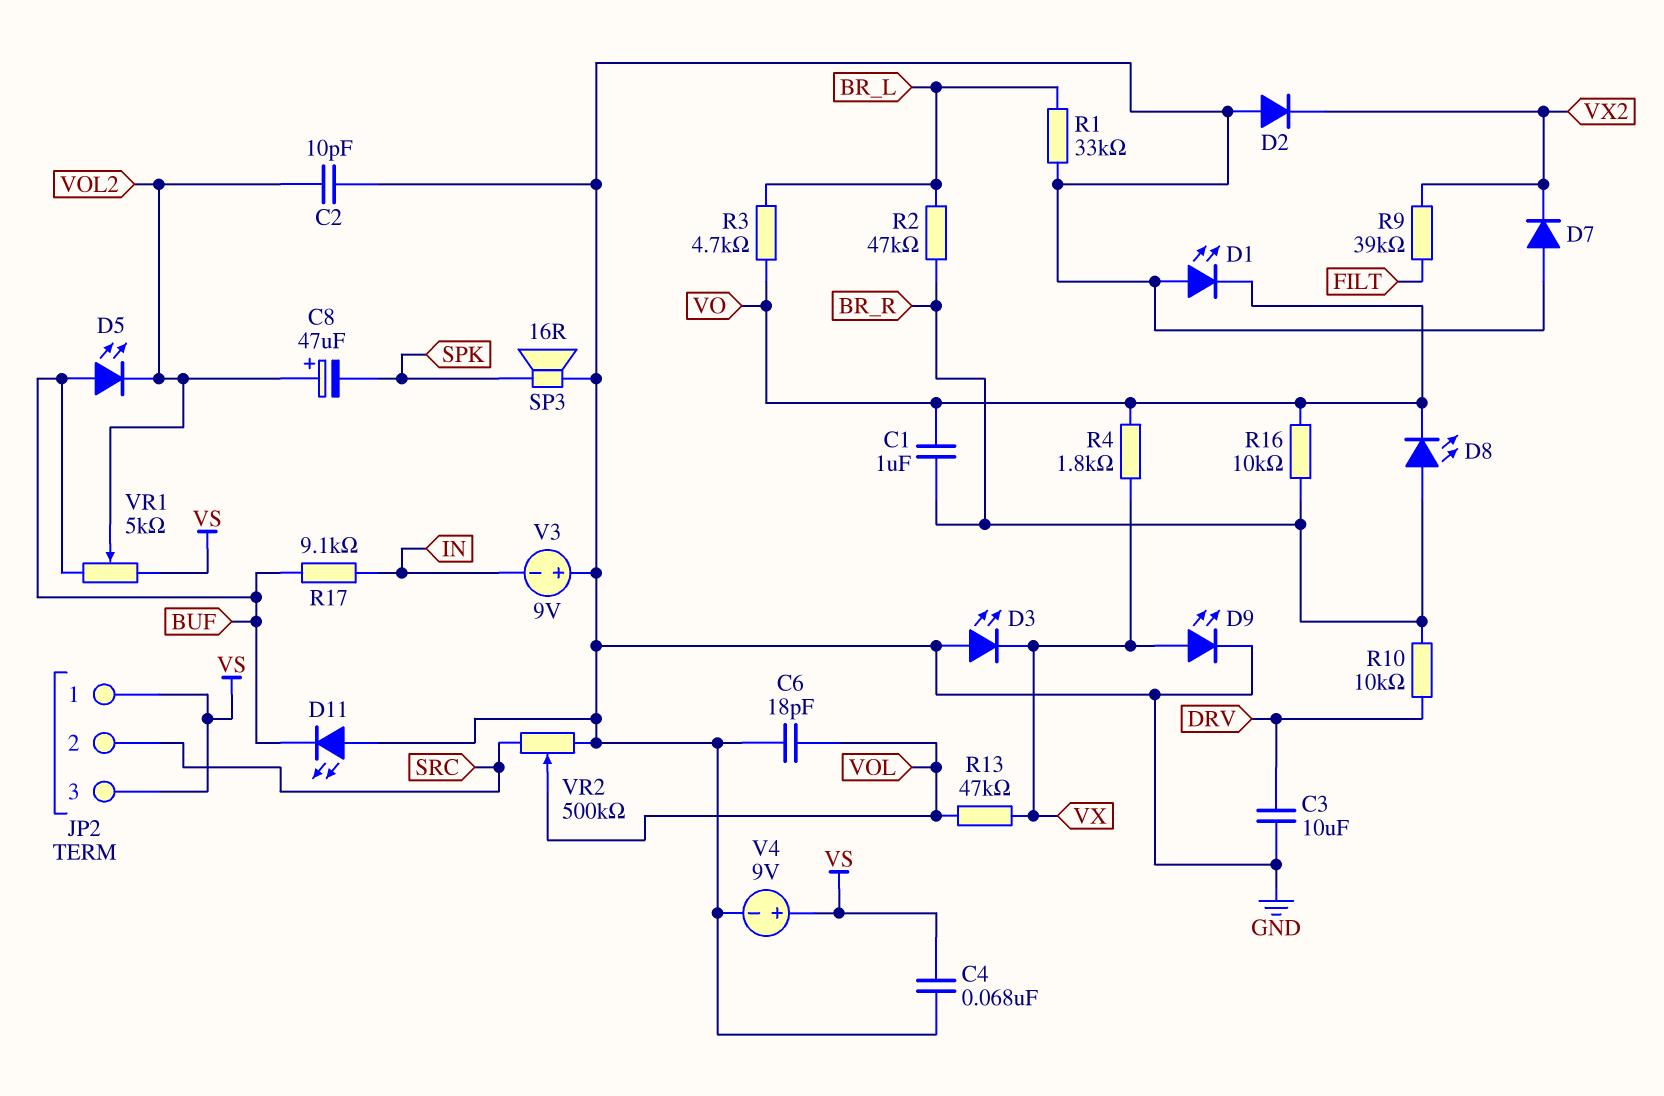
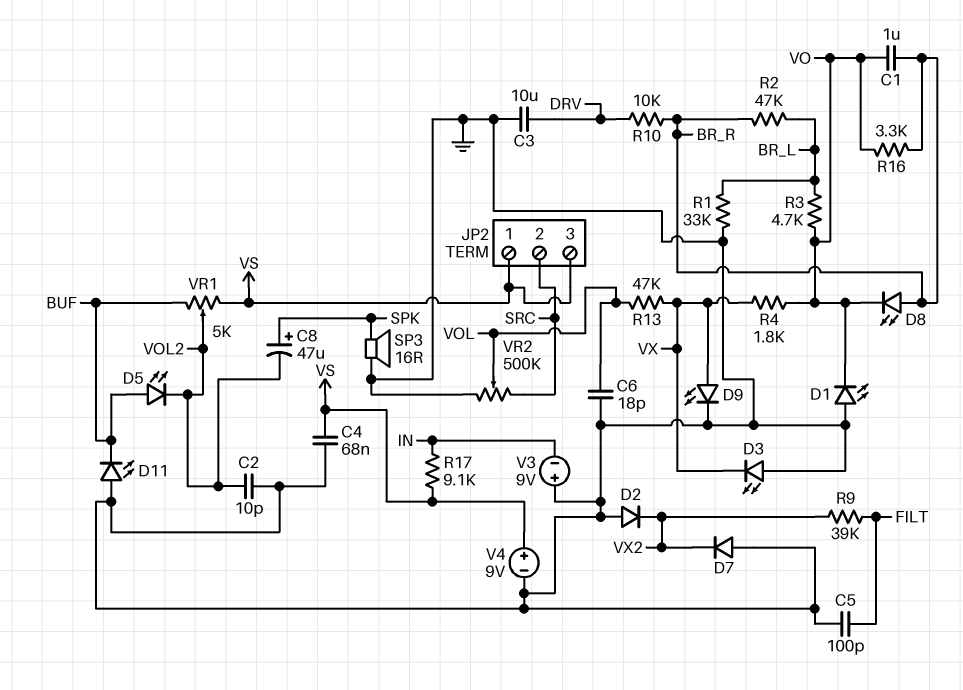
C5: none -> 100pF (FILT, GND)
C8: 47uF (plus VOL2, minus SPK) -> 47uF (plus SPK, minus VOL2)
R16: 10k (BR_R, VO) -> 3.3k (BR_R, VO)
R17: 9.1k (BUF, IN) -> 9.1k (IN, VS)

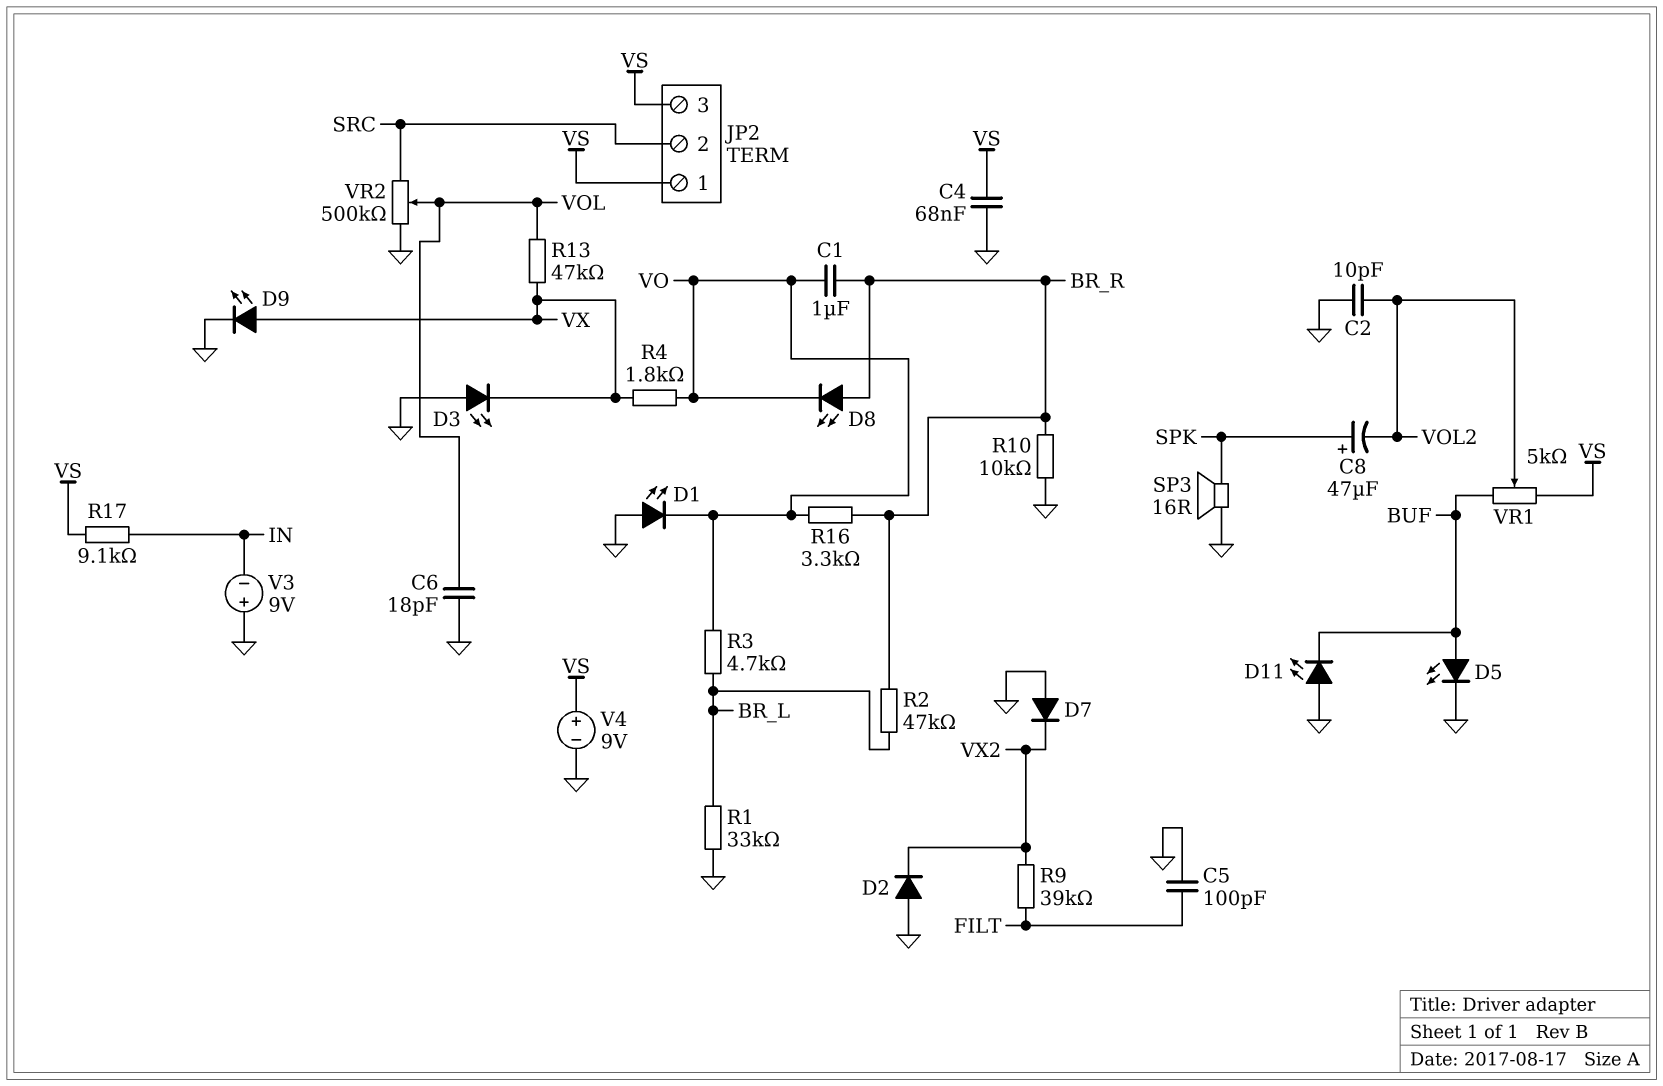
C3: 10uF (DRV, GND) -> none
D5: LED (A BUF, K VOL2) -> LED (A BUF, K GND)
R10: 10k (BR_R, DRV) -> 10k (BR_R, GND)

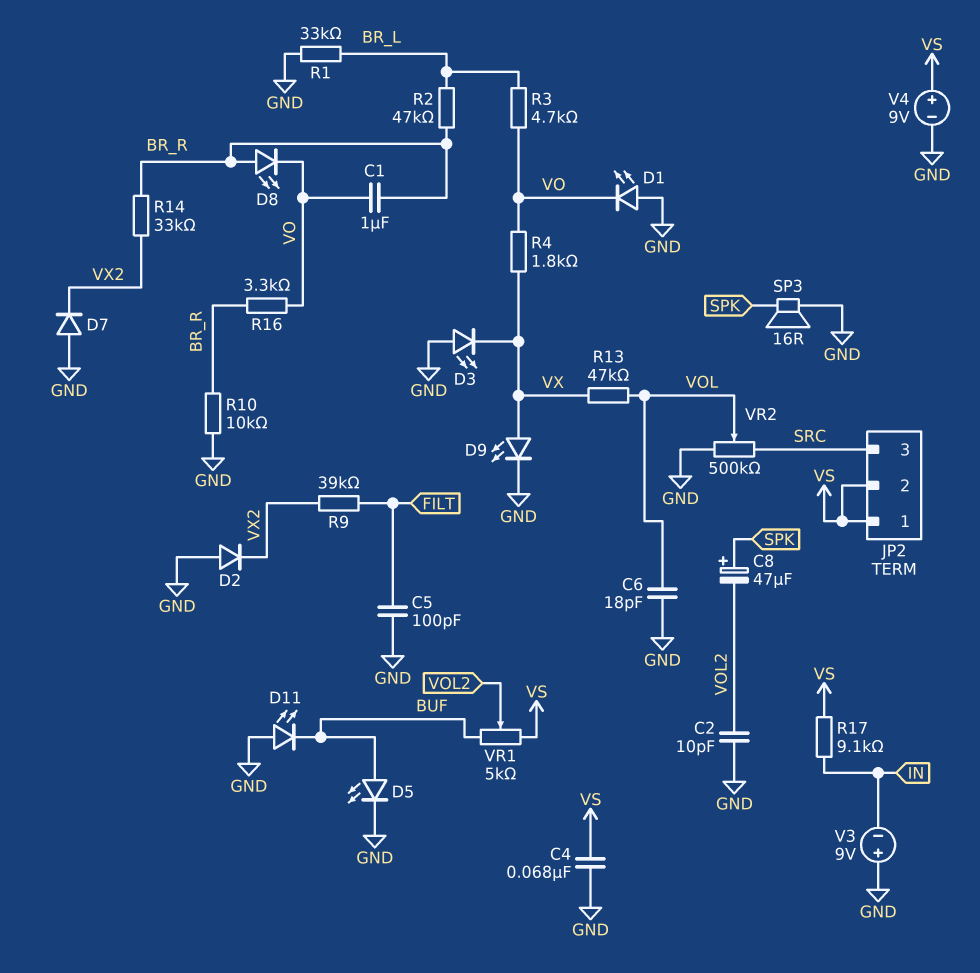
JP2 pin 2: SRC -> VS
JP2 pin 3: VS -> SRC
R14: none -> 33k (BR_R, VX2)

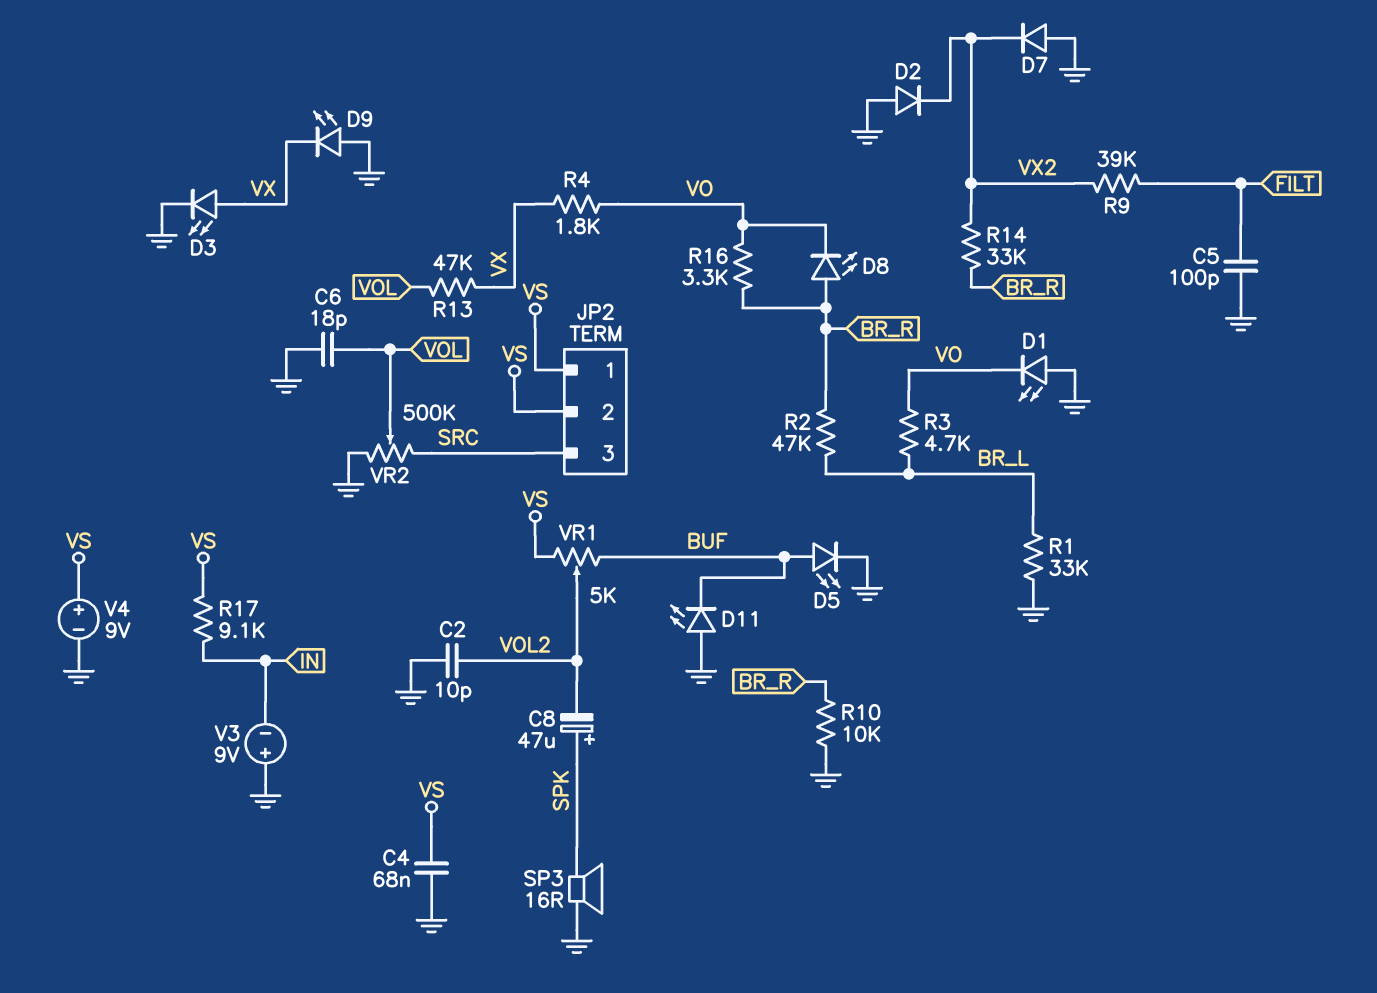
C1: 1uF (BR_R, VO) -> none
D3: LED (A GND, K VX) -> LED (A VX, K GND)
D9: LED (A VX, K GND) -> LED (A GND, K VX)

